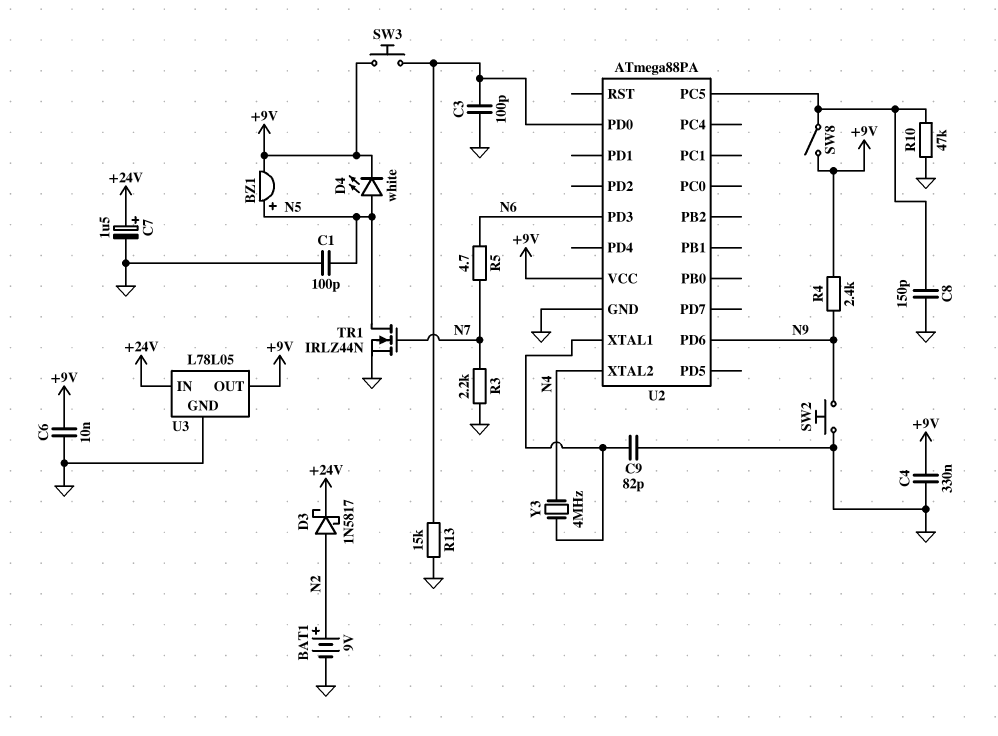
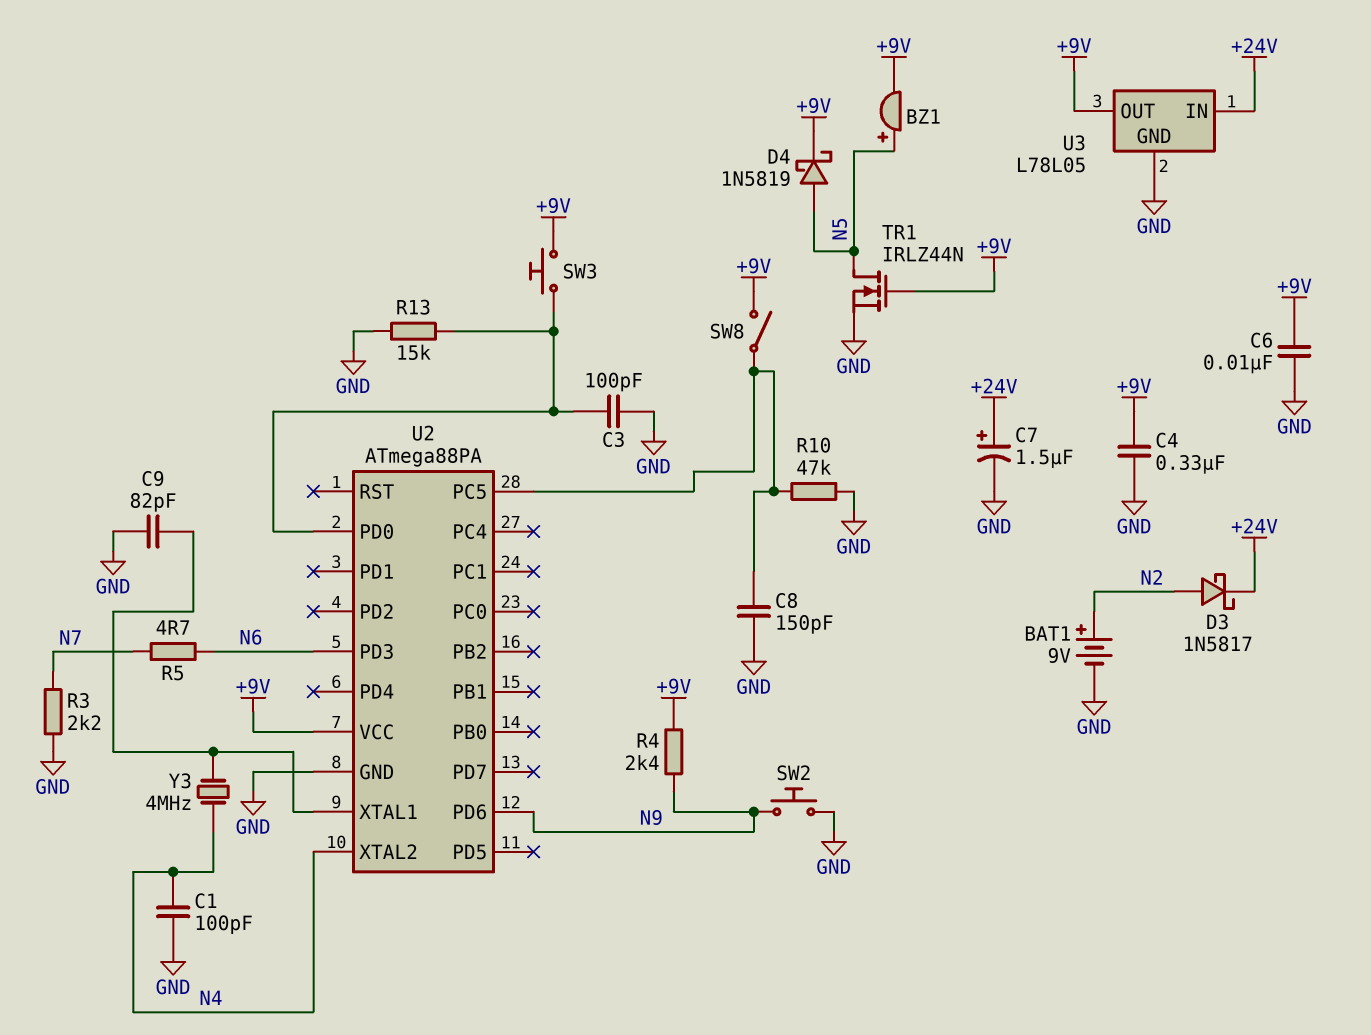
C1: 100pF (GND, N5) -> 100pF (GND, N4)
D4: LED white (A N5, K +9V) -> schottky 1N5819 (A N5, K +9V)
TR1: NMOS IRLZ44N (G N7, D N5, S GND) -> NMOS IRLZ44N (G +9V, D N5, S GND)

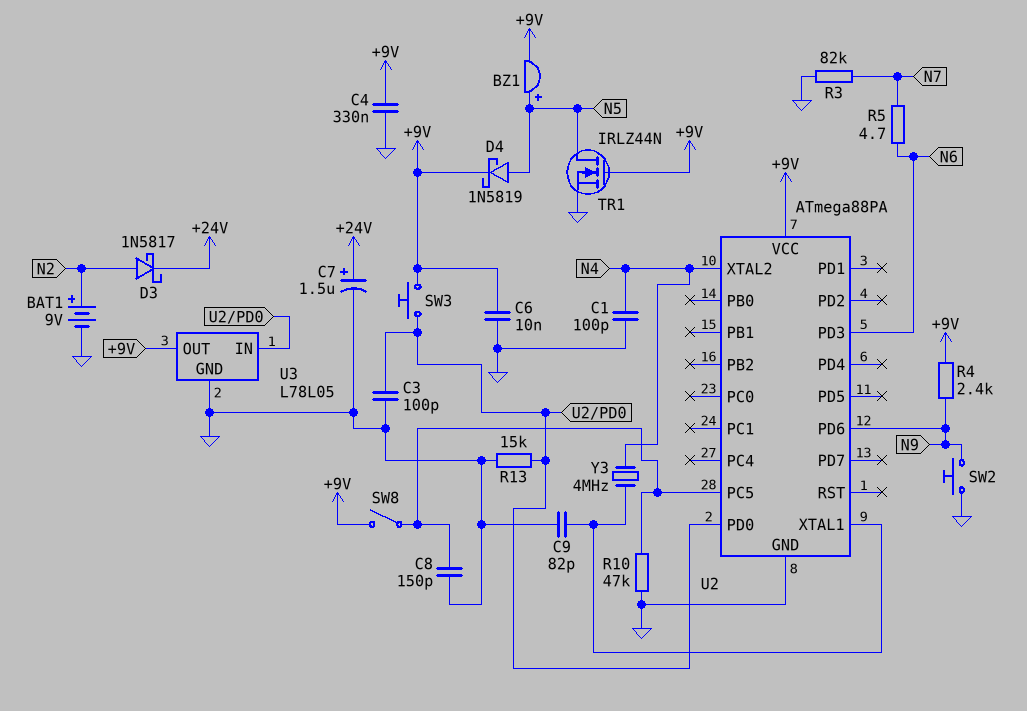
R3: 2.2k (GND, N7) -> 82k (GND, N7)
U3 pin IN: +24V -> U2/PD0

